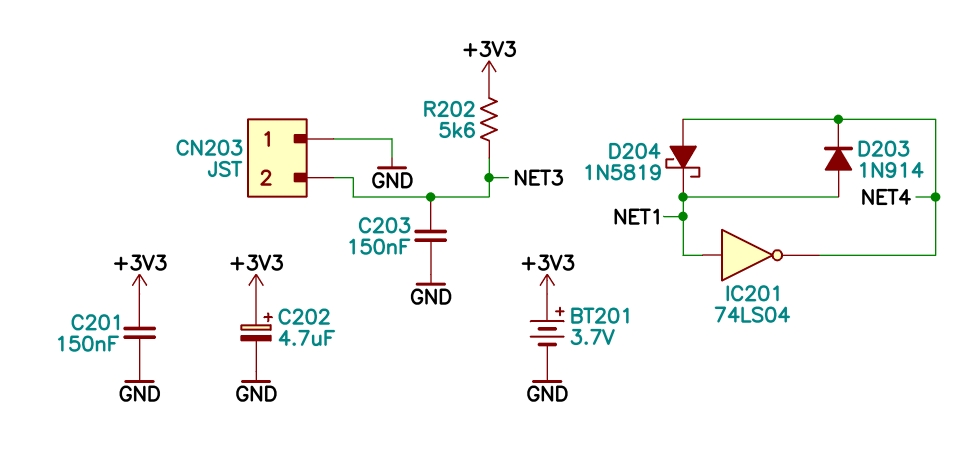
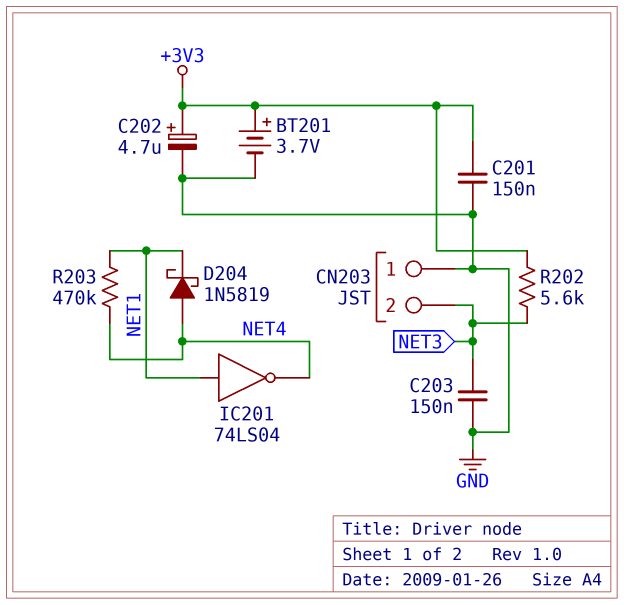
D203: diode 1N914 (A NET1, K NET4) -> none
R203: none -> 470k (NET1, NET4)

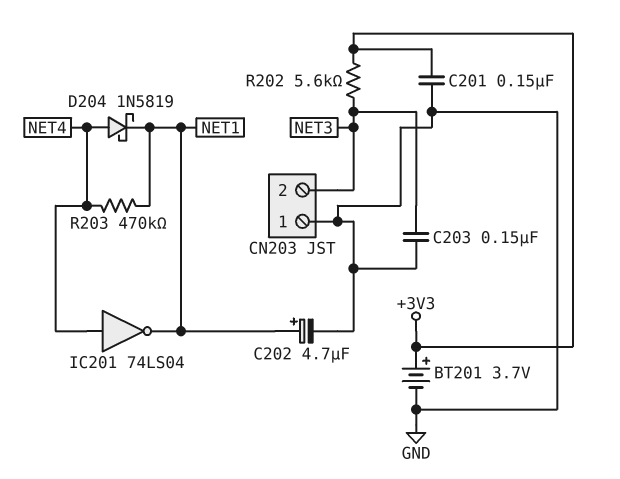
C202: 4.7uF (plus +3V3, minus GND) -> 4.7uF (plus NET1, minus GND)
IC201: NOT 74LS04 (in NET1, out NET4) -> NOT 74LS04 (in NET4, out NET1)

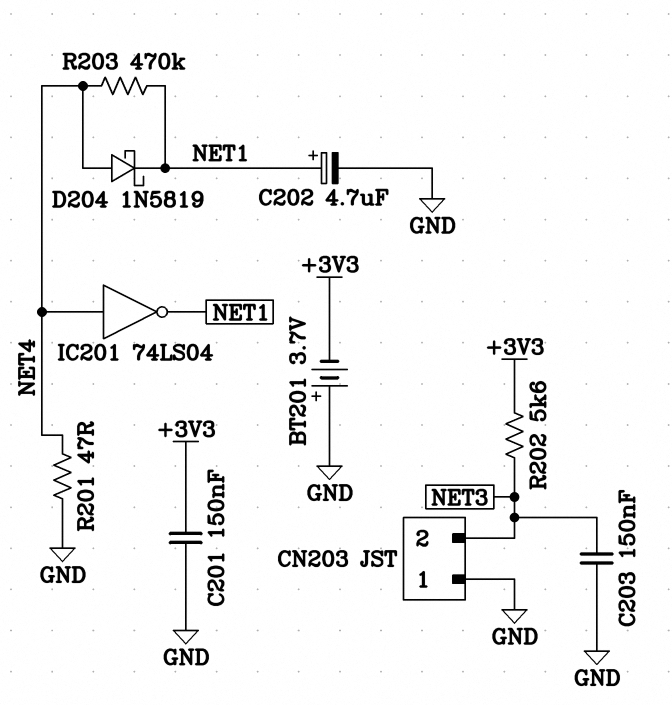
BT201: 3.7V (plus +3V3, minus GND) -> 3.7V (plus GND, minus +3V3)
R201: none -> 47 (GND, NET4)

